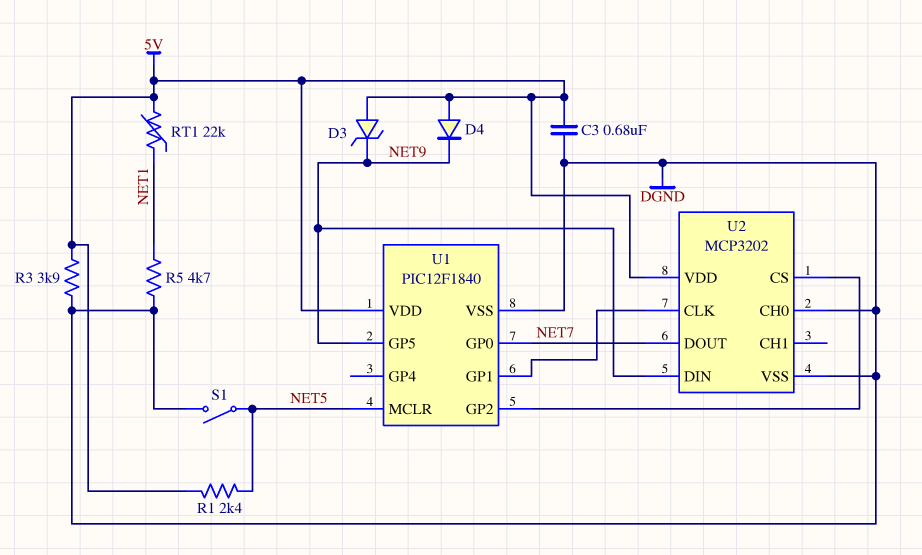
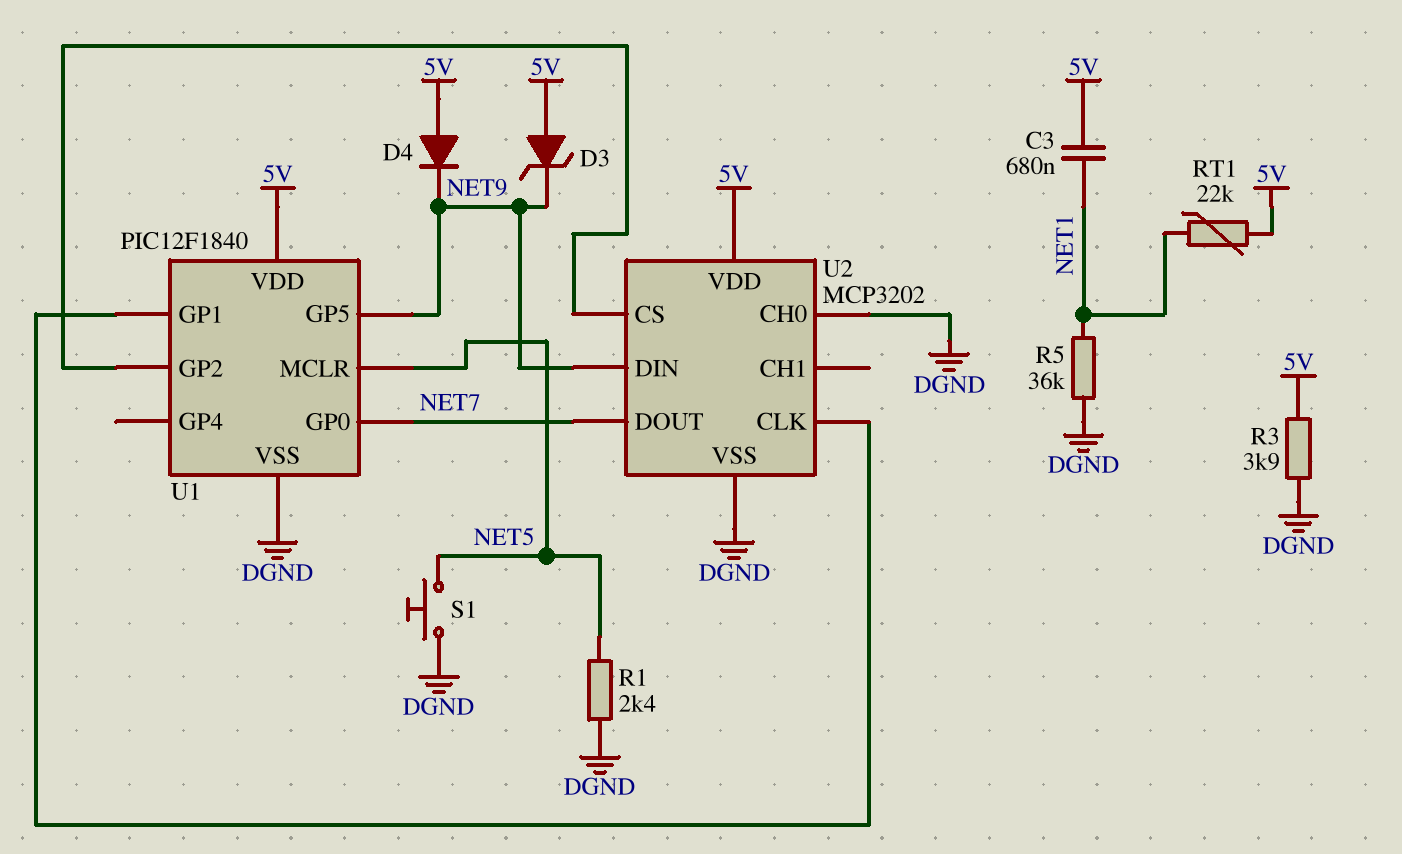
C3: 680nF (5V, DGND) -> 680nF (5V, NET1)
R1: 2.4k (5V, NET5) -> 2.4k (DGND, NET5)
R5: 4.7k (DGND, NET1) -> 36k (DGND, NET1)
S1: switch (DGND, NET5) -> button (DGND, NET5)

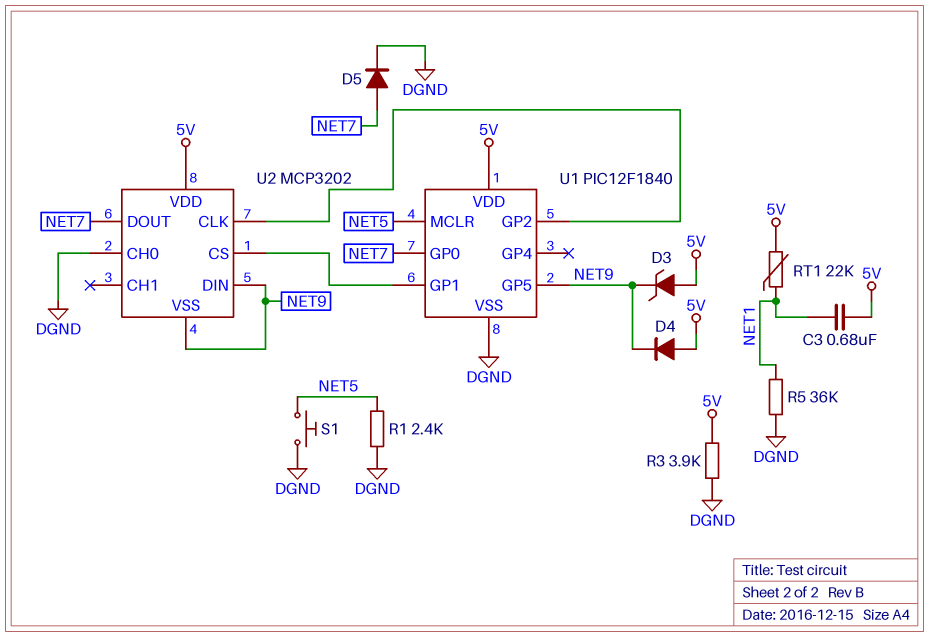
D5: none -> diode (A NET7, K DGND)
U2 pin CLK: U1/GP1 -> U1/GP2
U2 pin CS: U1/GP2 -> U1/GP1
U2 pin VSS: DGND -> NET9

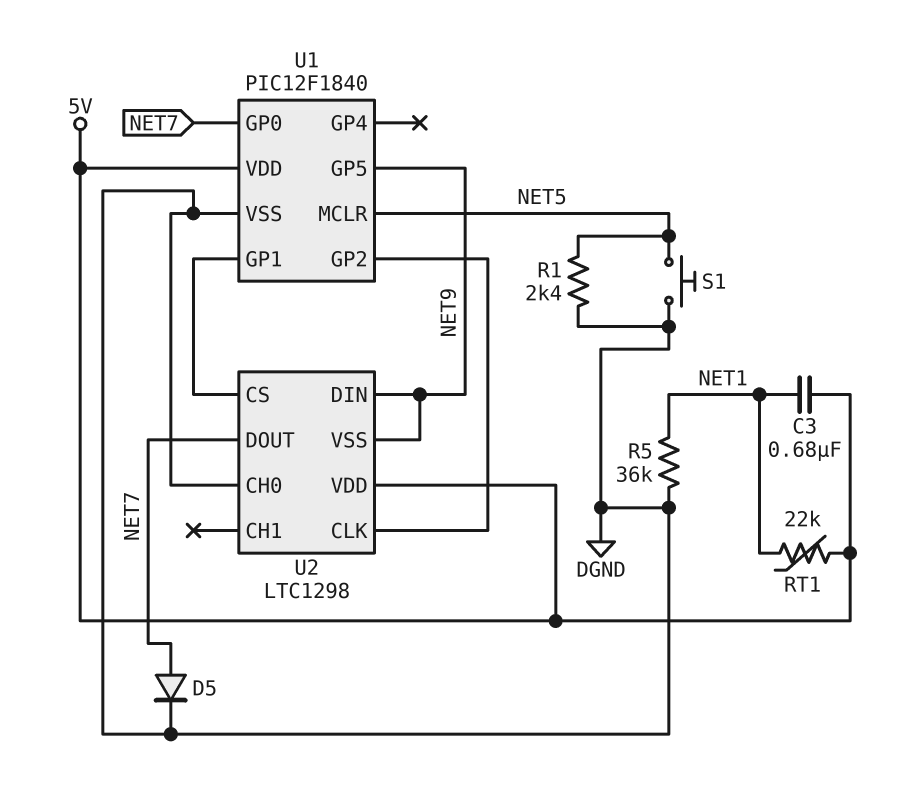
D3: zener (A 5V, K NET9) -> none
D4: diode (A 5V, K NET9) -> none
R3: 3.9k (5V, DGND) -> none
U2: MCP3202 -> LTC1298

